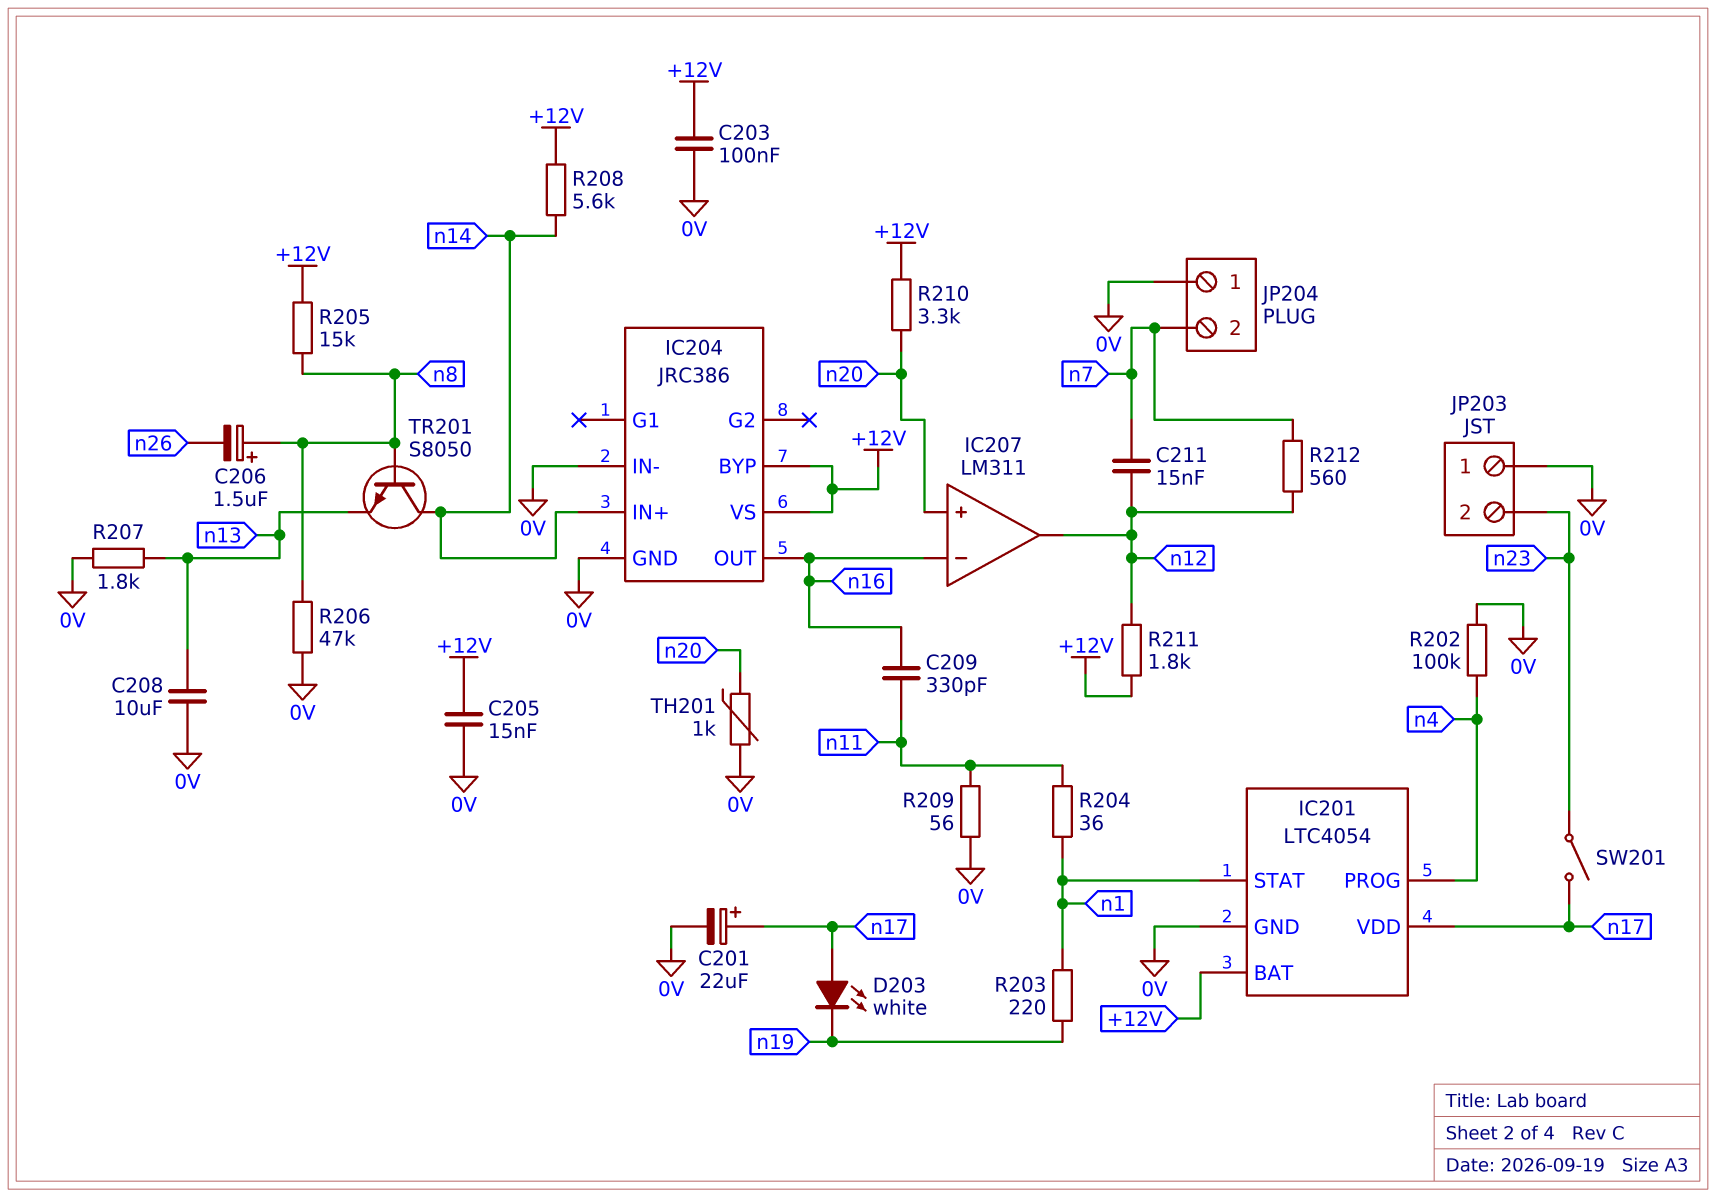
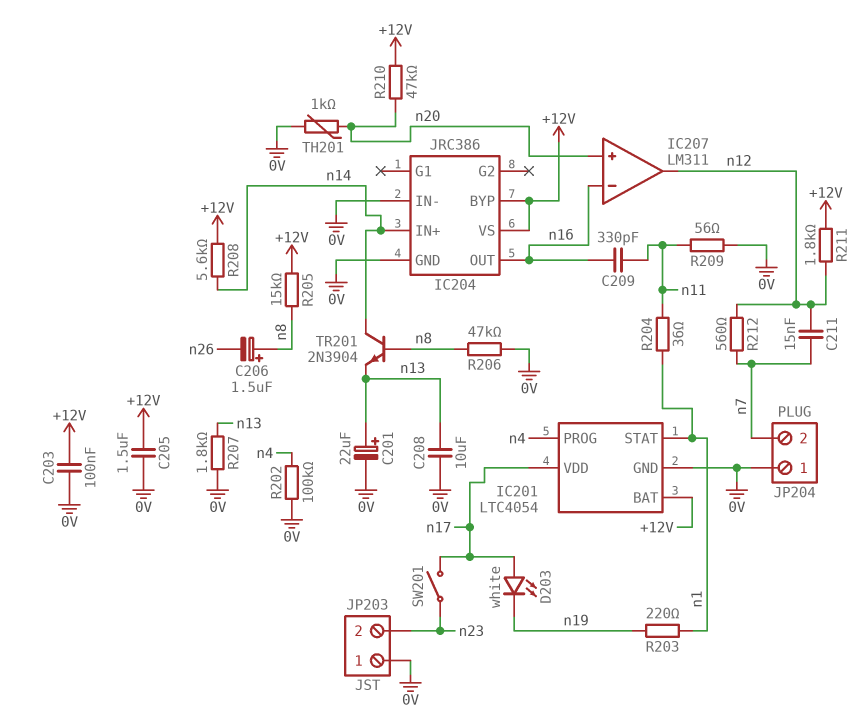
C201: 22uF (plus n17, minus 0V) -> 22uF (plus n13, minus 0V)
C205: 15nF (+12V, 0V) -> 1.5uF (+12V, 0V)
R210: 3.3k (+12V, n20) -> 47k (+12V, n20)
TR201: NPN S8050 (B n8, C n14, E n13) -> NPN 2N3904 (B n8, C n14, E n13)

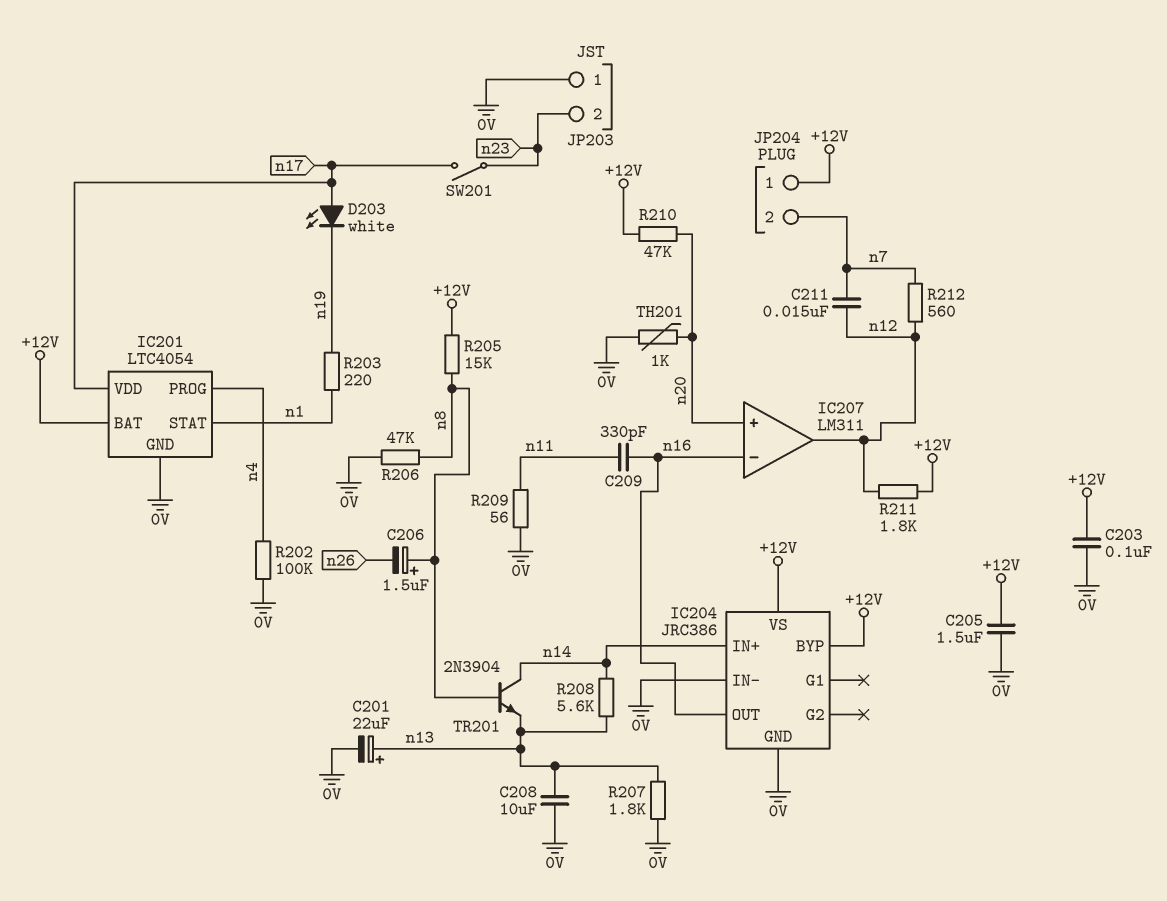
JP204 pin 1: 0V -> +12V
R204: 36 (n1, n11) -> none
R208: 5.6k (+12V, n14) -> 5.6k (n13, n14)

